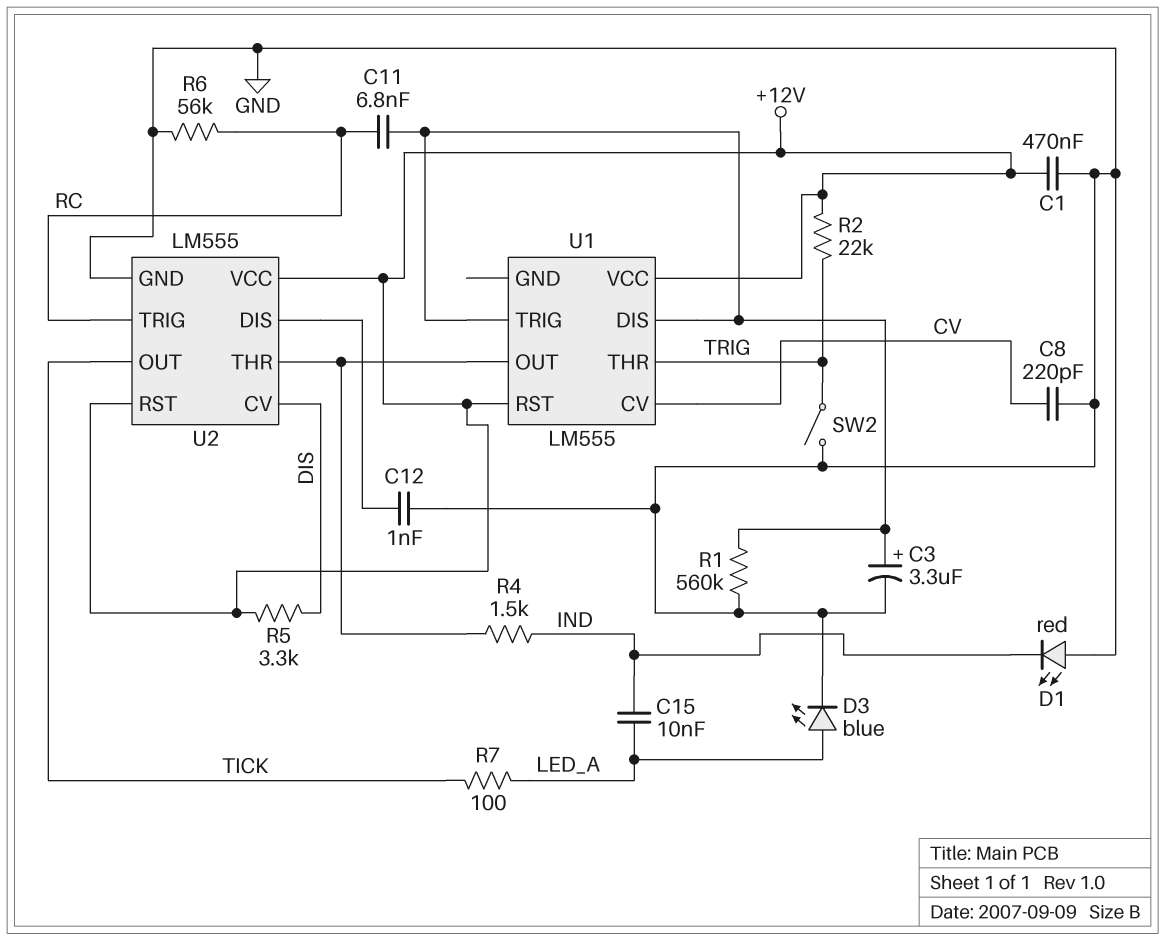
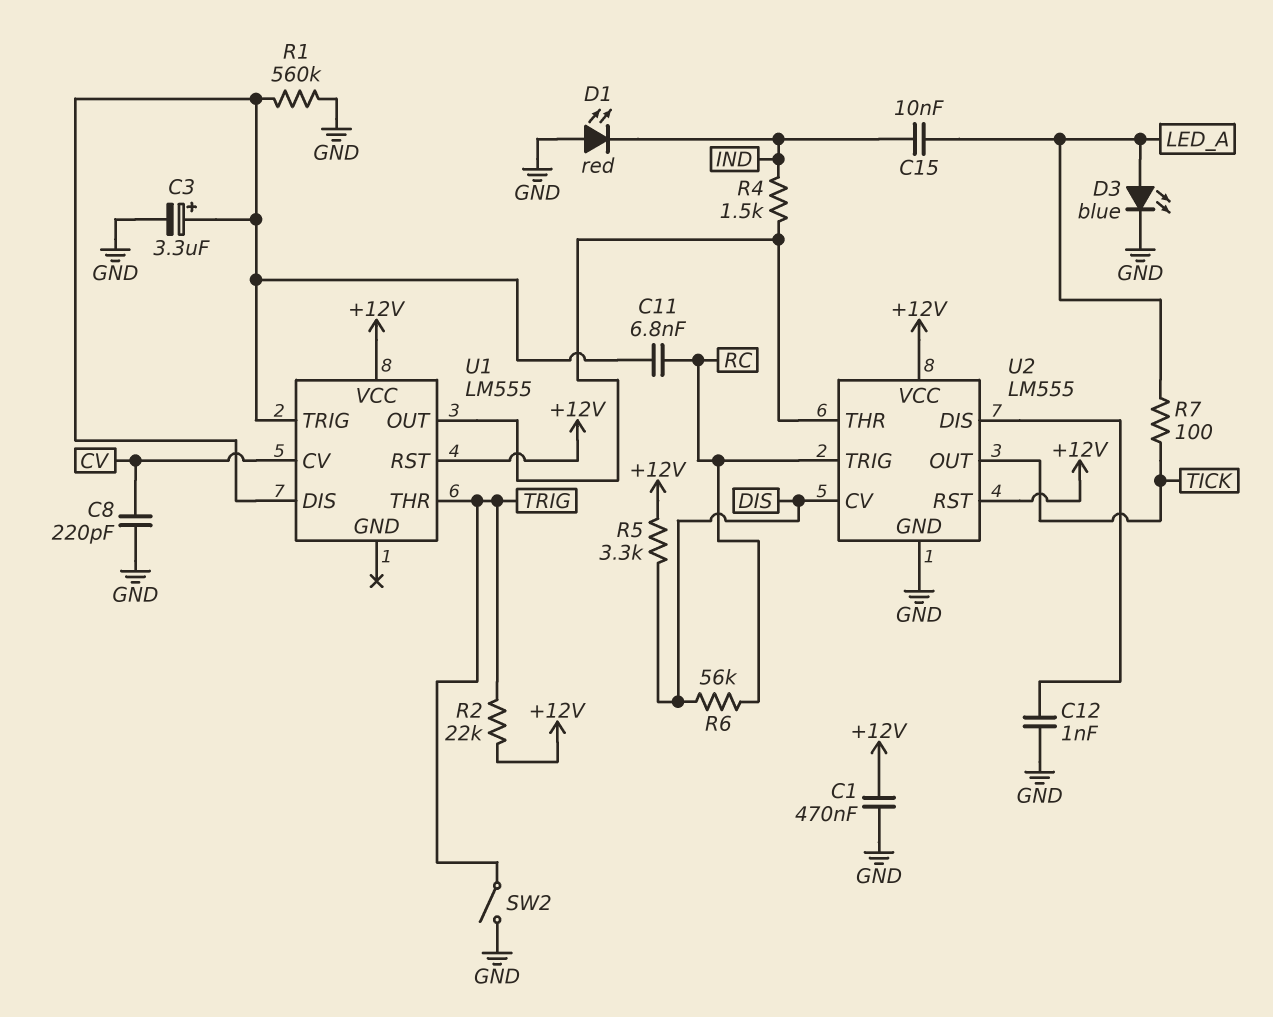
R6: 56k (GND, RC) -> 56k (DIS, RC)

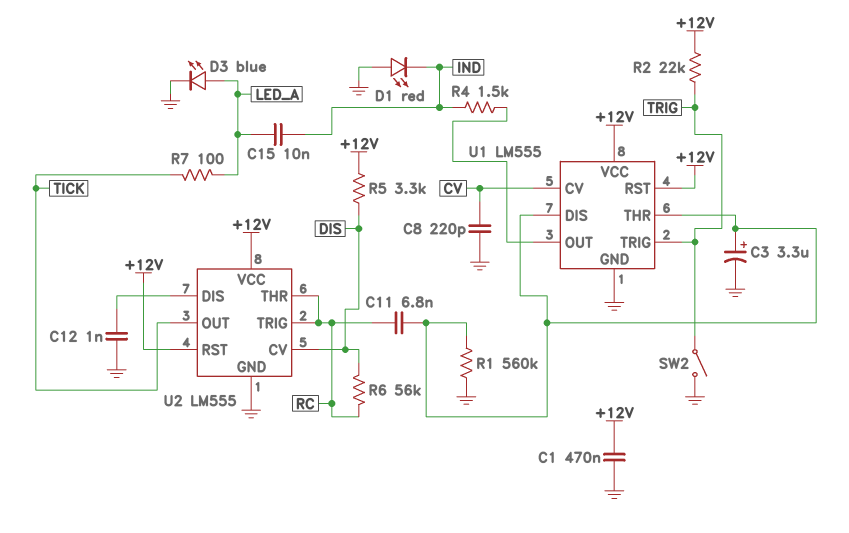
U1 pin GND: none -> GND
U1 pin THR: TRIG -> U1/DIS
U1 pin TRIG: U1/DIS -> TRIG
U2 pin THR: U1/OUT -> RC

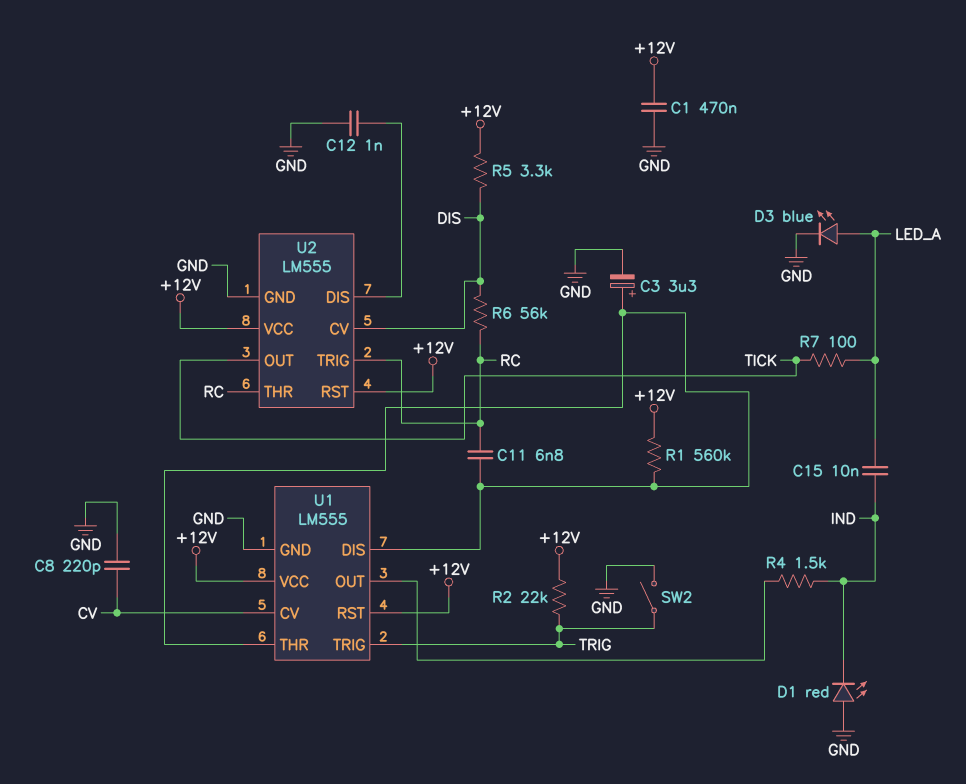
R1: 560k (GND, U1/DIS) -> 560k (+12V, U1/DIS)

